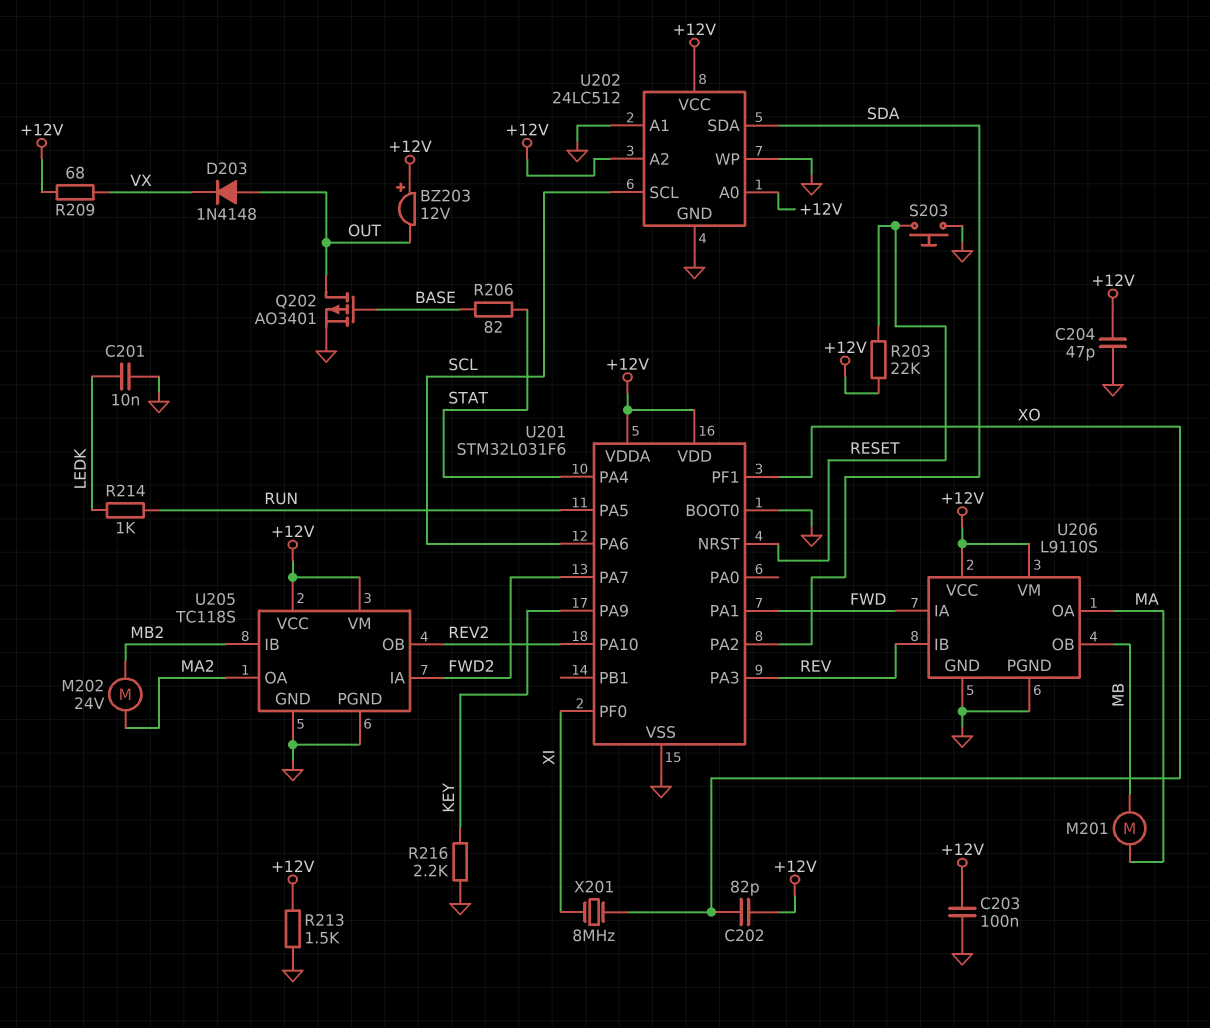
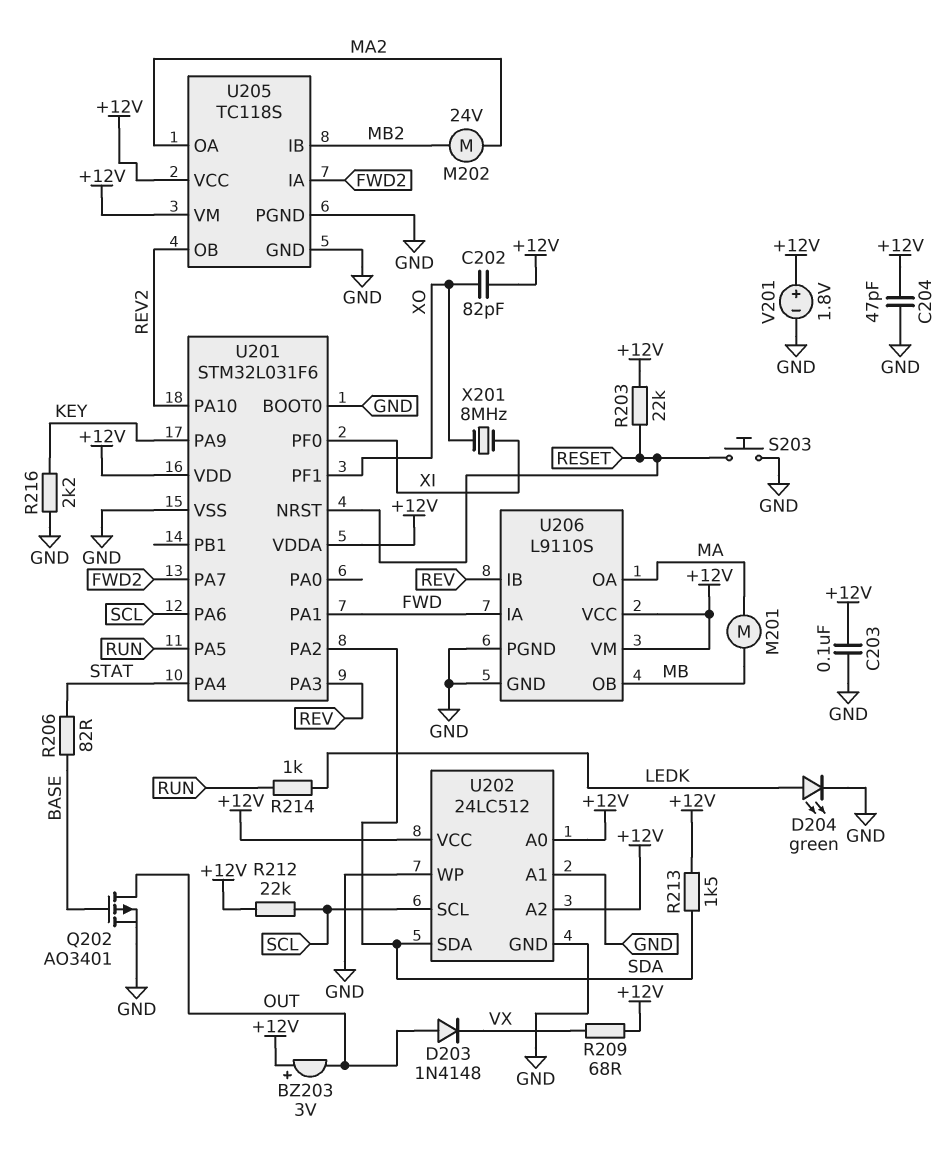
BZ203: buzzer 12V (plus +12V, minus OUT) -> buzzer 3V (plus +12V, minus OUT)
C201: 10nF (GND, LEDK) -> none
D204: none -> LED green (A LEDK, K GND)
R212: none -> 22k (+12V, SCL)
R213: 1.5k (+12V, GND) -> 1.5k (+12V, SDA)
V201: none -> 1.8V (plus +12V, minus GND)

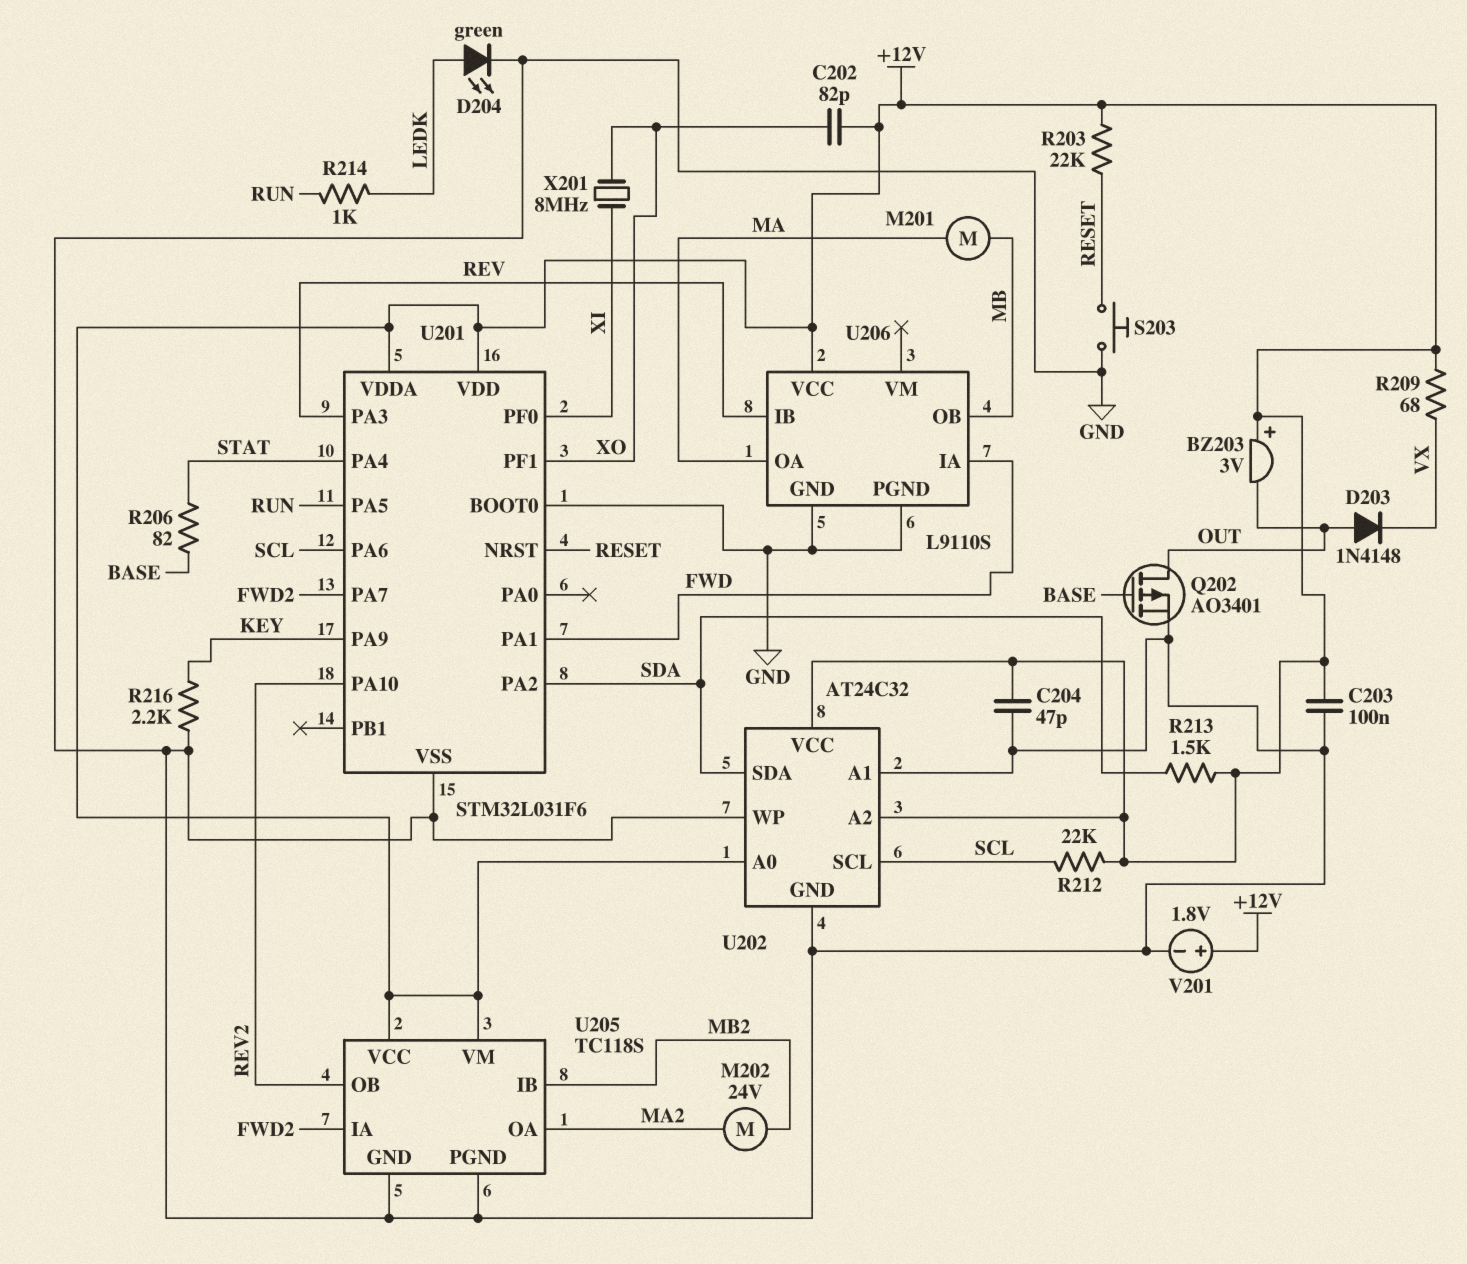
U202: 24LC512 -> AT24C32
U206 pin VM: +12V -> none

